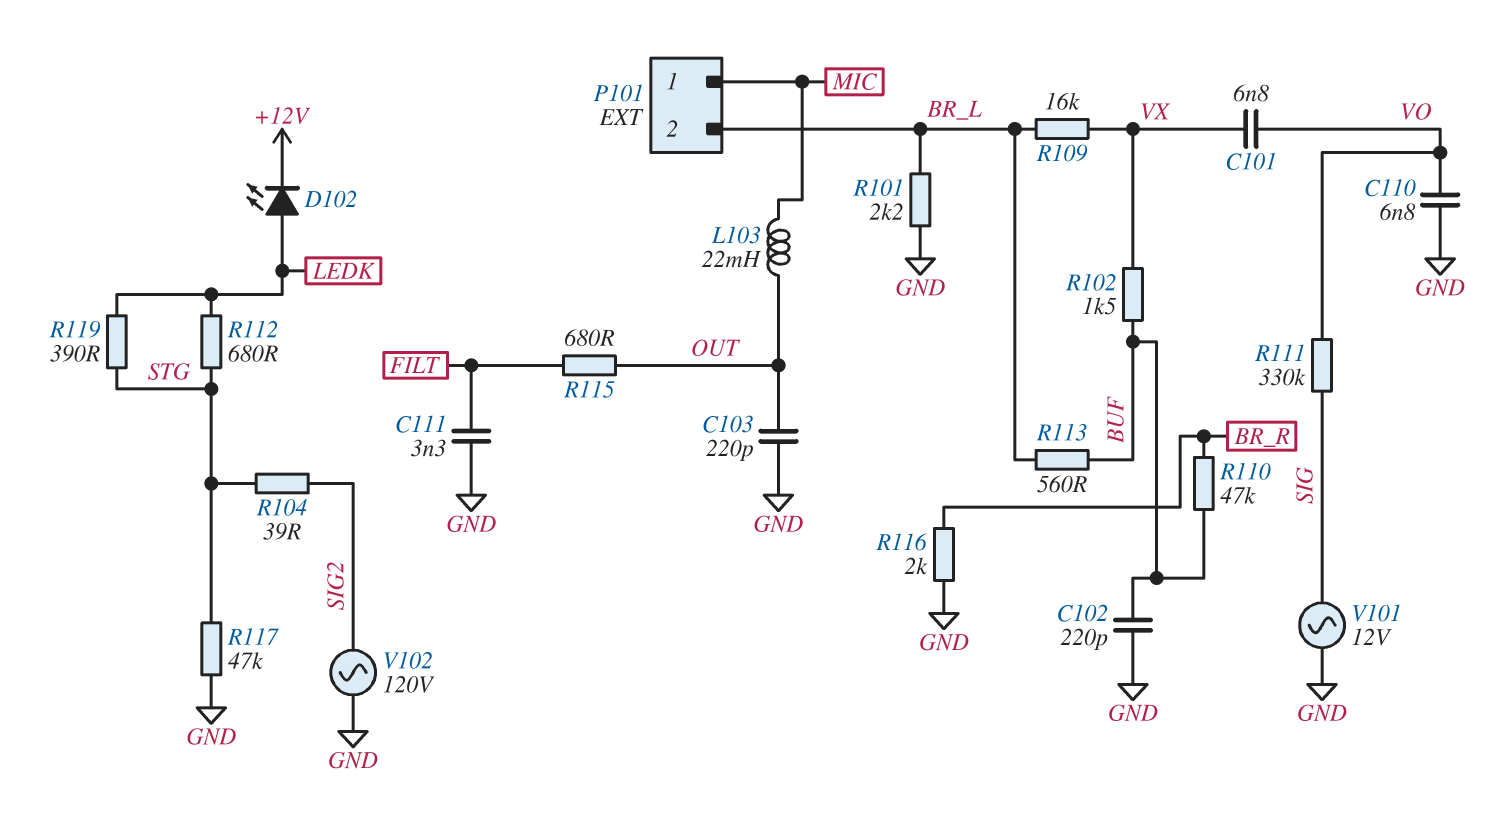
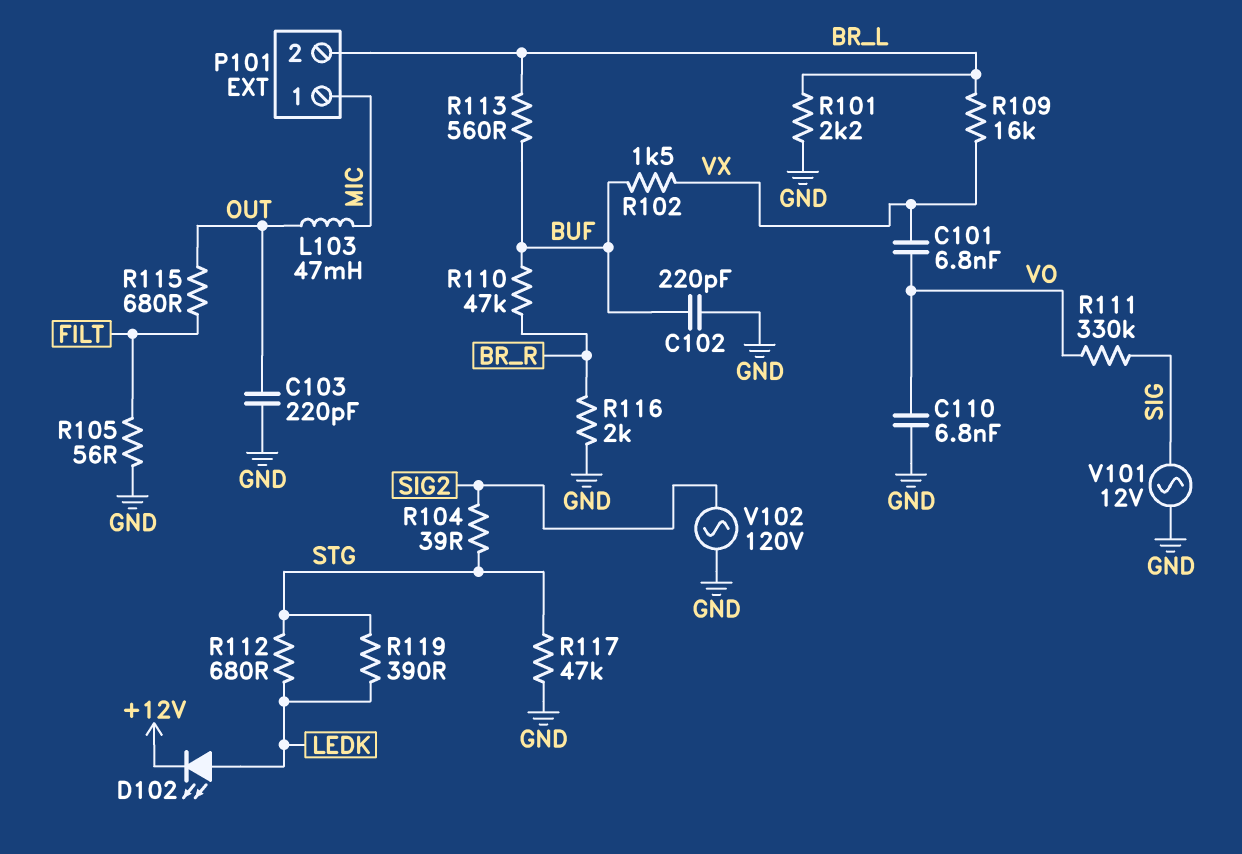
C111: 3.3nF (FILT, GND) -> none
L103: 22mH (MIC, OUT) -> 47mH (MIC, OUT)
R105: none -> 56 (FILT, GND)

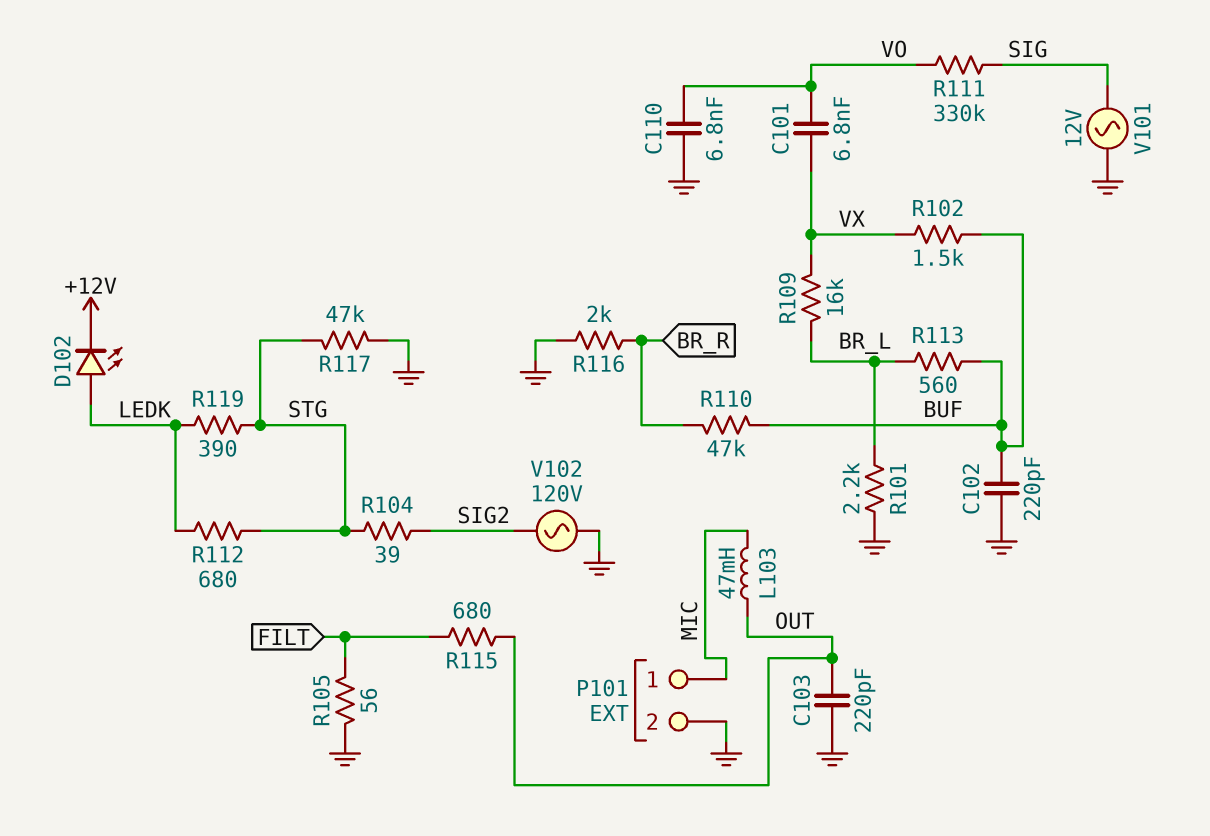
P101 pin 2: BR_L -> GND

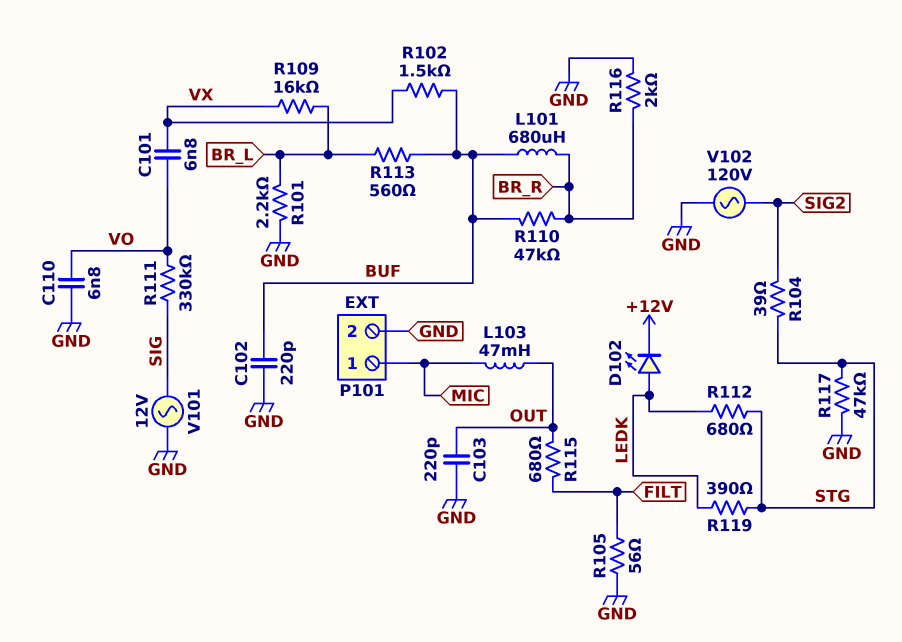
L101: none -> 680uH (BR_R, BUF)

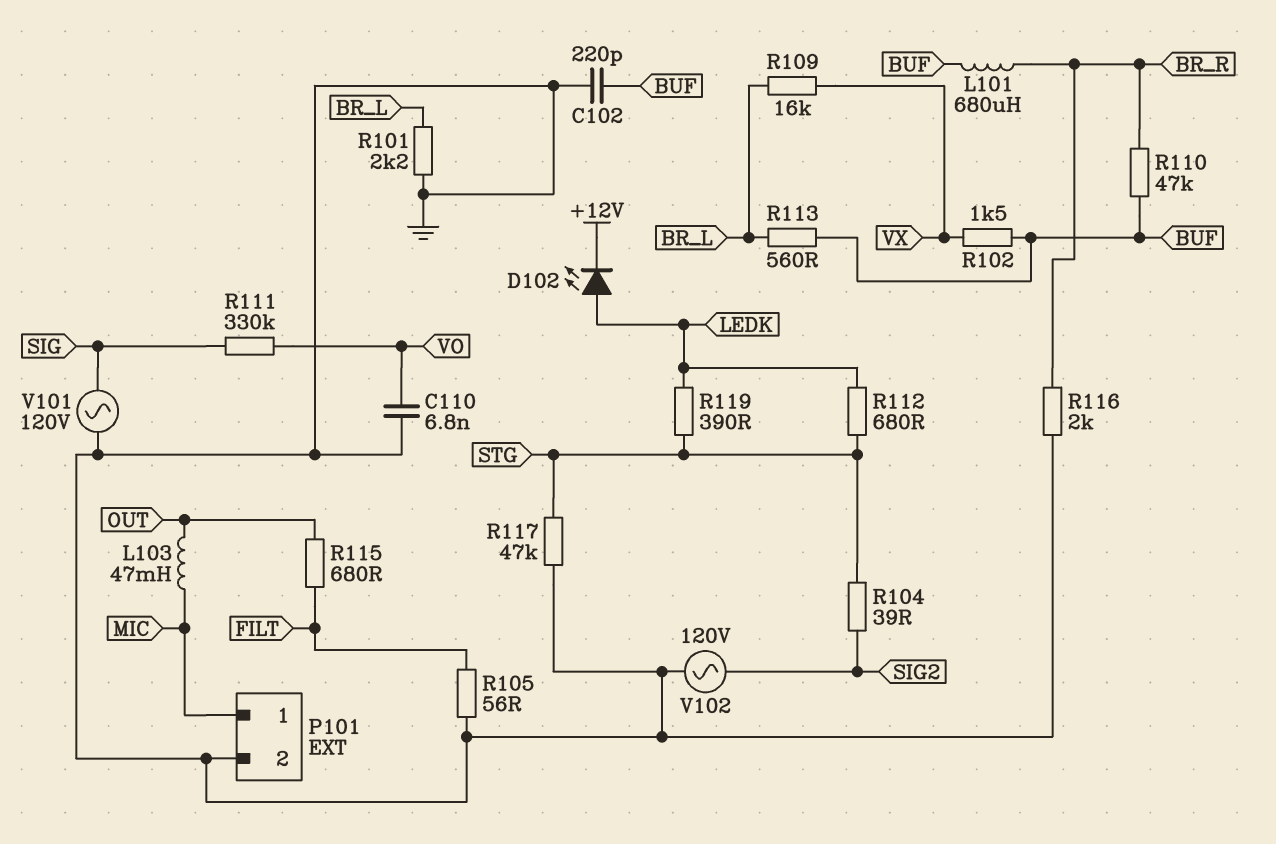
C101: 6.8nF (VO, VX) -> none
C103: 220pF (GND, OUT) -> none
V101: AC 12V (GND, SIG) -> AC 120V (GND, SIG)

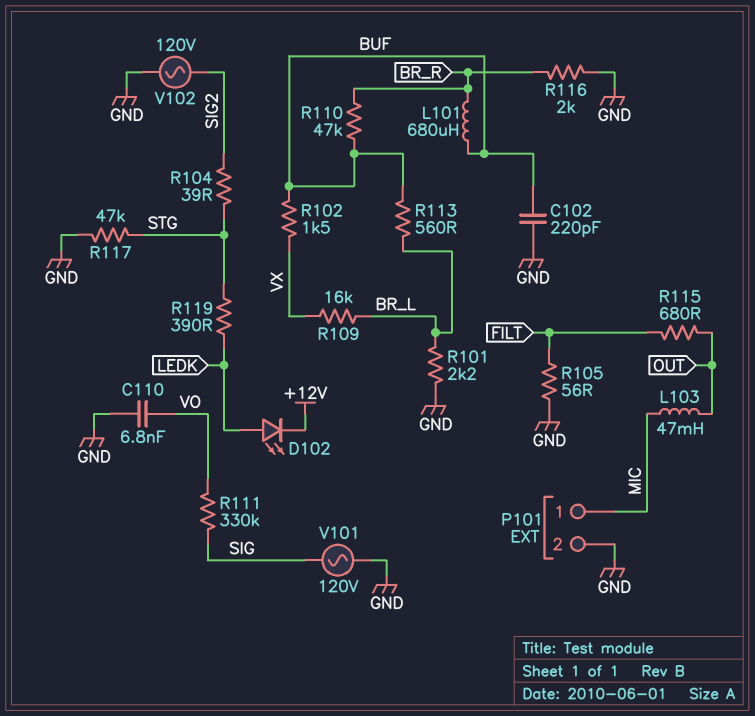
R112: 680 (LEDK, STG) -> none

